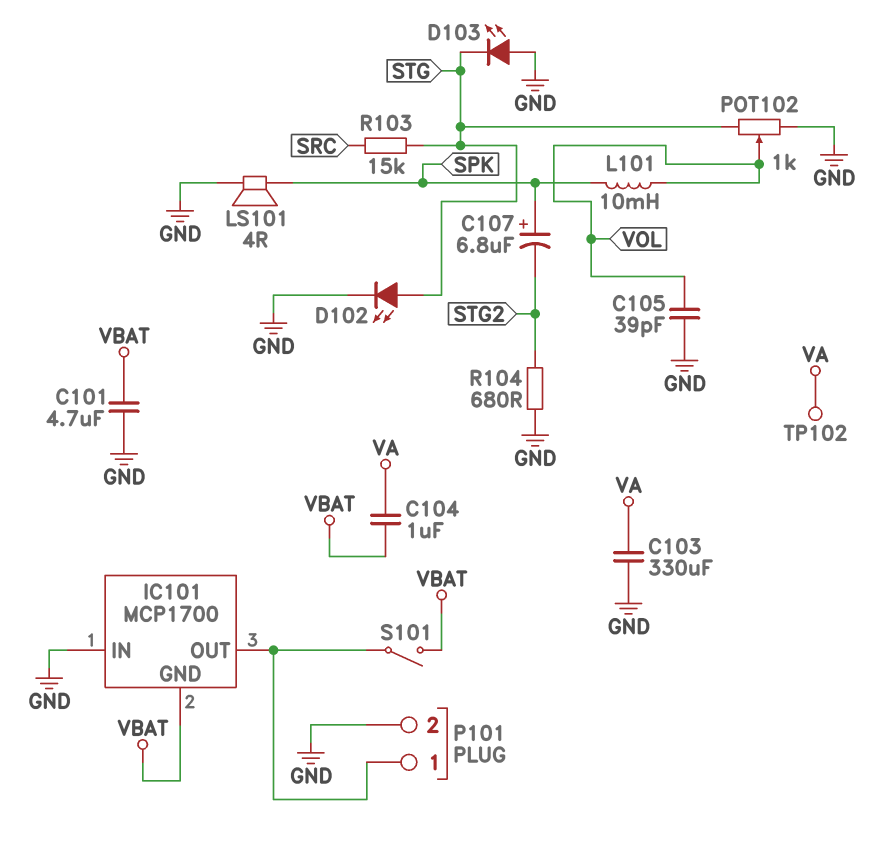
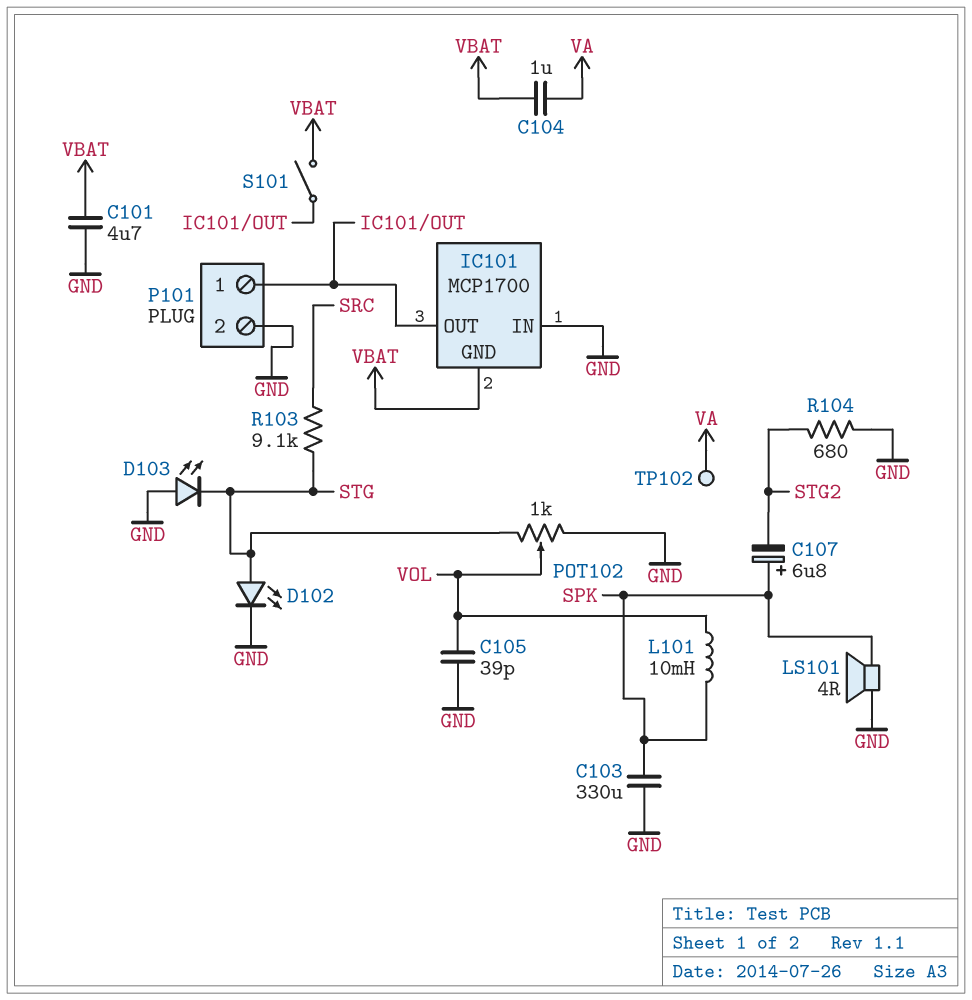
C103: 330uF (GND, VA) -> 330uF (GND, SPK)
R103: 15k (SRC, STG) -> 9.1k (SRC, STG)

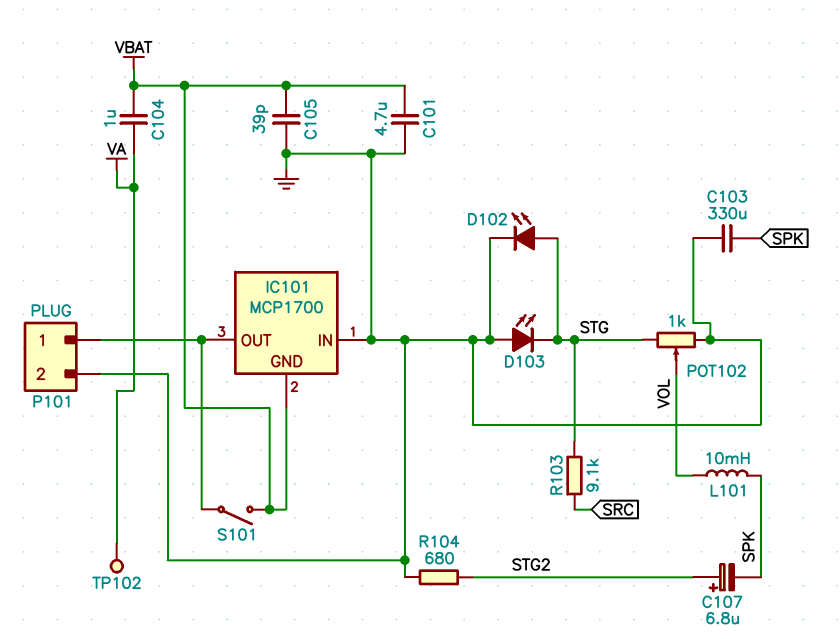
C105: 39pF (GND, VOL) -> 39pF (GND, VBAT)
C107: 6.8uF (plus SPK, minus STG2) -> 6.8uF (plus STG2, minus SPK)
LS101: speaker 4R (GND, SPK) -> none

